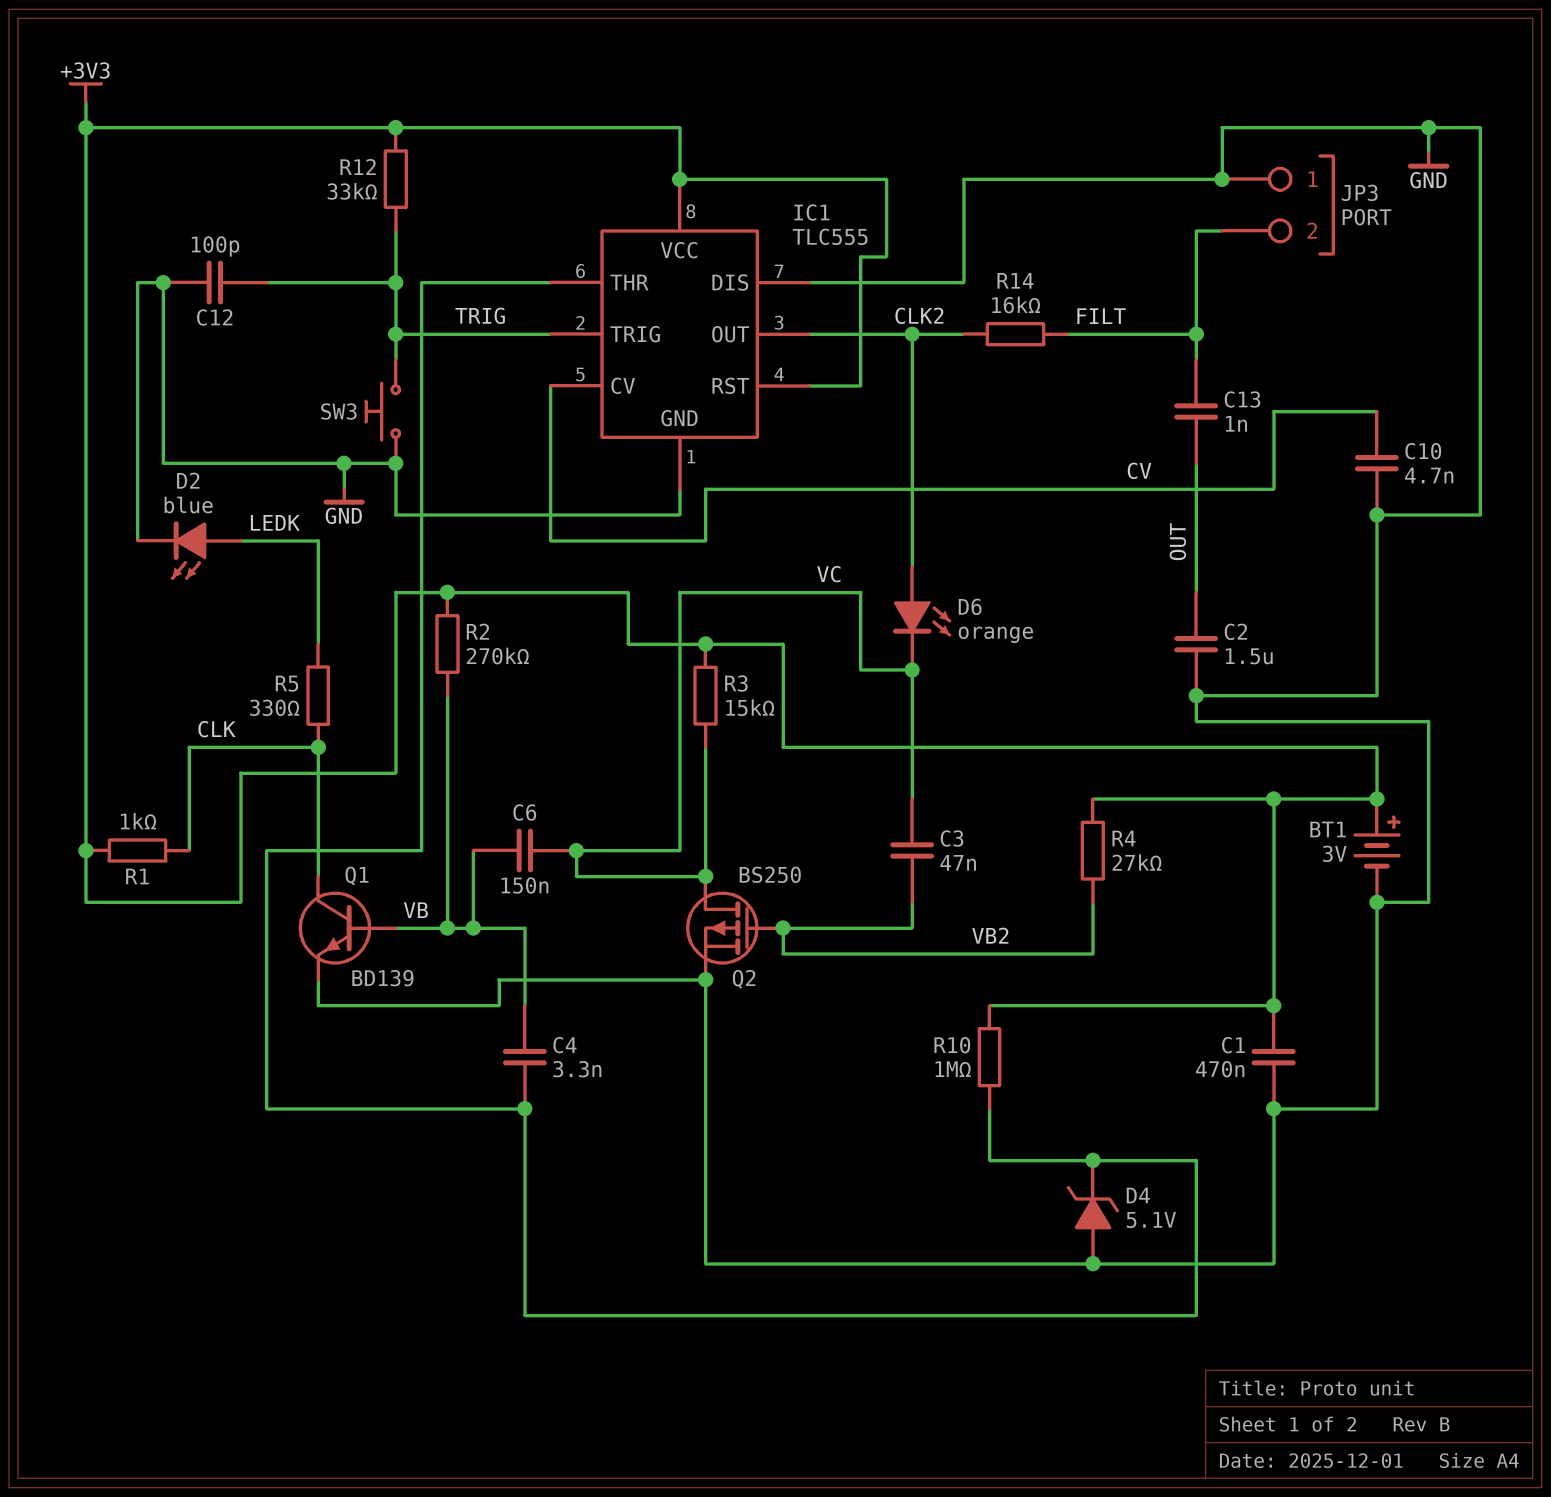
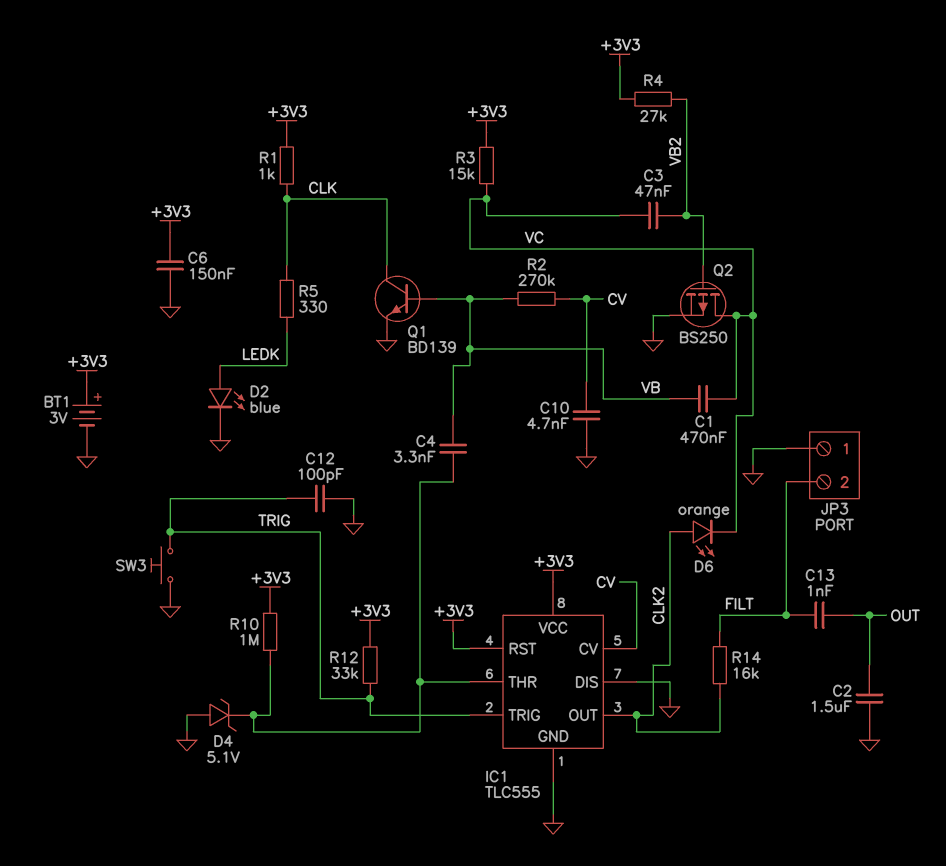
C1: 470nF (+3V3, GND) -> 470nF (VB, VC)
C6: 150nF (VB, VC) -> 150nF (+3V3, GND)
R2: 270k (+3V3, VB) -> 270k (CV, VB)

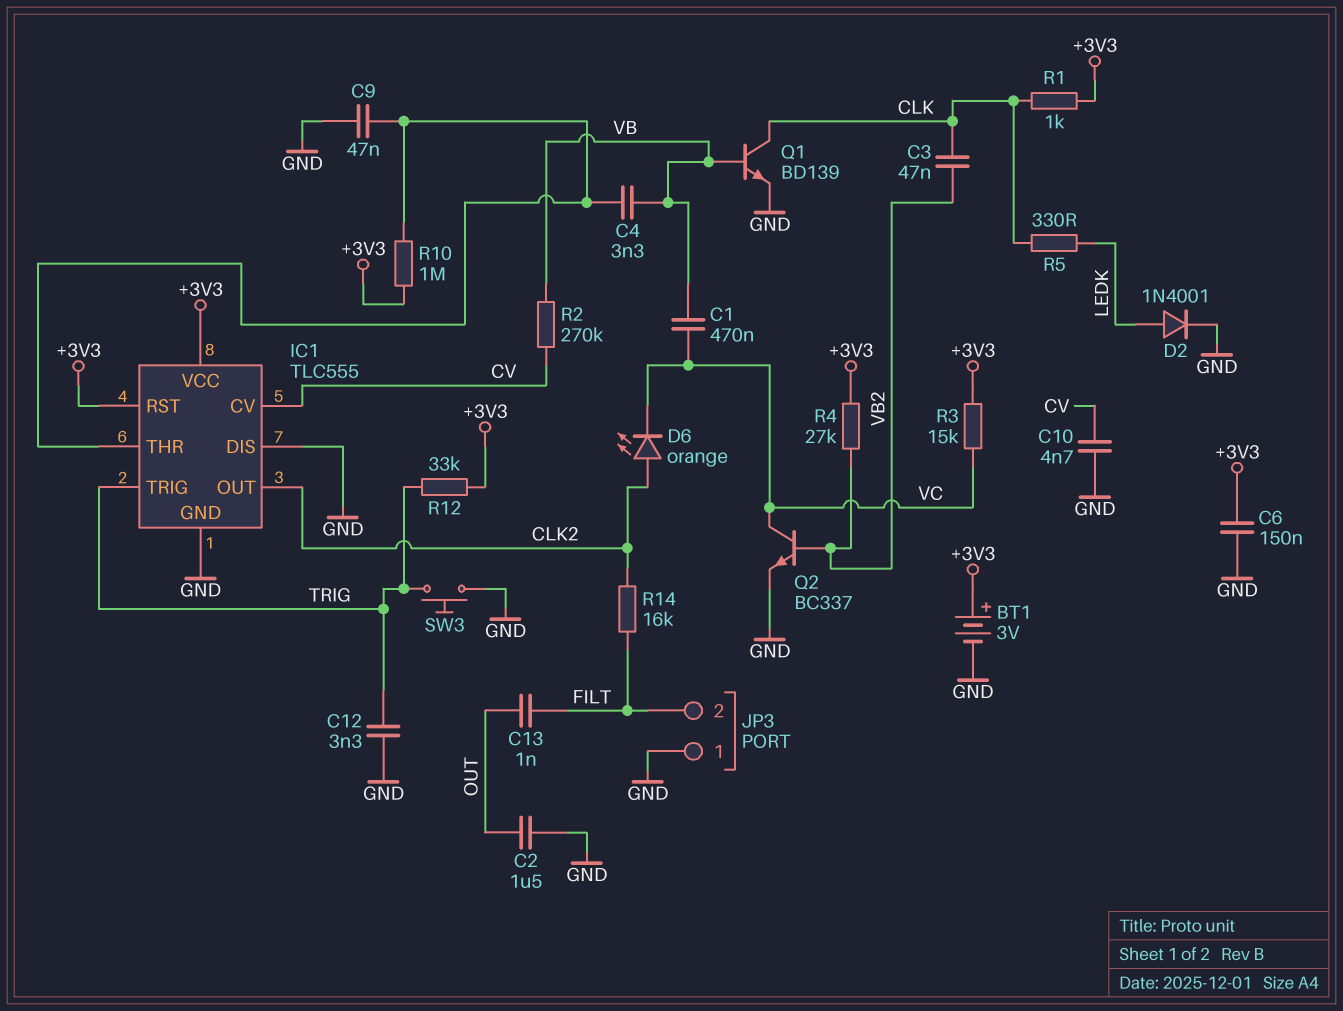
C3: 47nF (VB2, VC) -> 47nF (CLK, VB2)
C9: none -> 47nF (GND, IC1/THR)
C12: 100pF (GND, TRIG) -> 3.3nF (GND, TRIG)
D2: LED blue (A LEDK, K GND) -> diode 1N4001 (A LEDK, K GND)
D4: zener 5.1V (A GND, K IC1/THR) -> none
Q2: PMOS BS250 (G VB2, D VC, S GND) -> NPN BC337 (B VB2, C VC, E GND)

